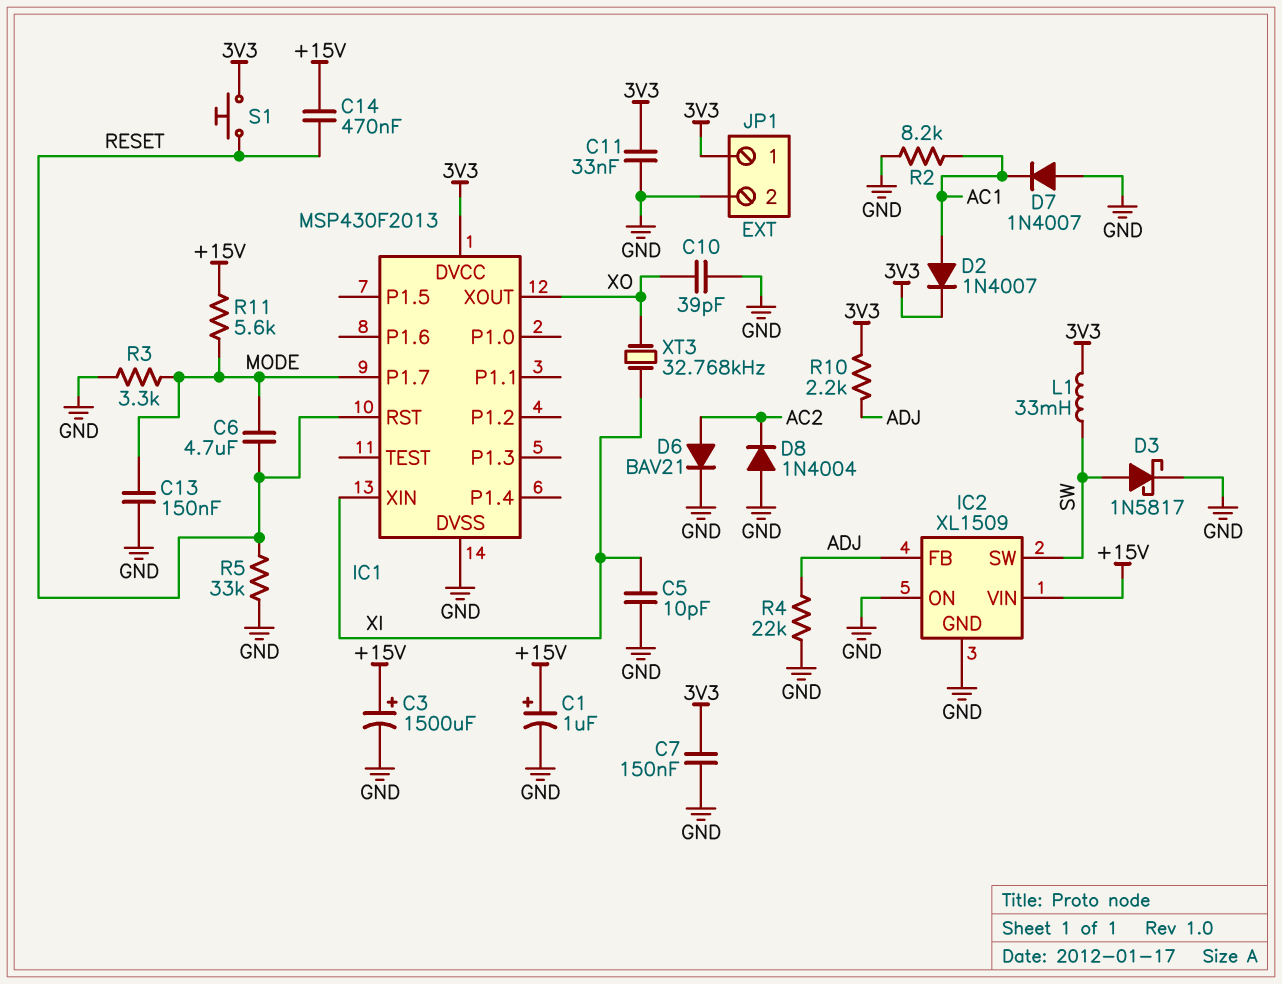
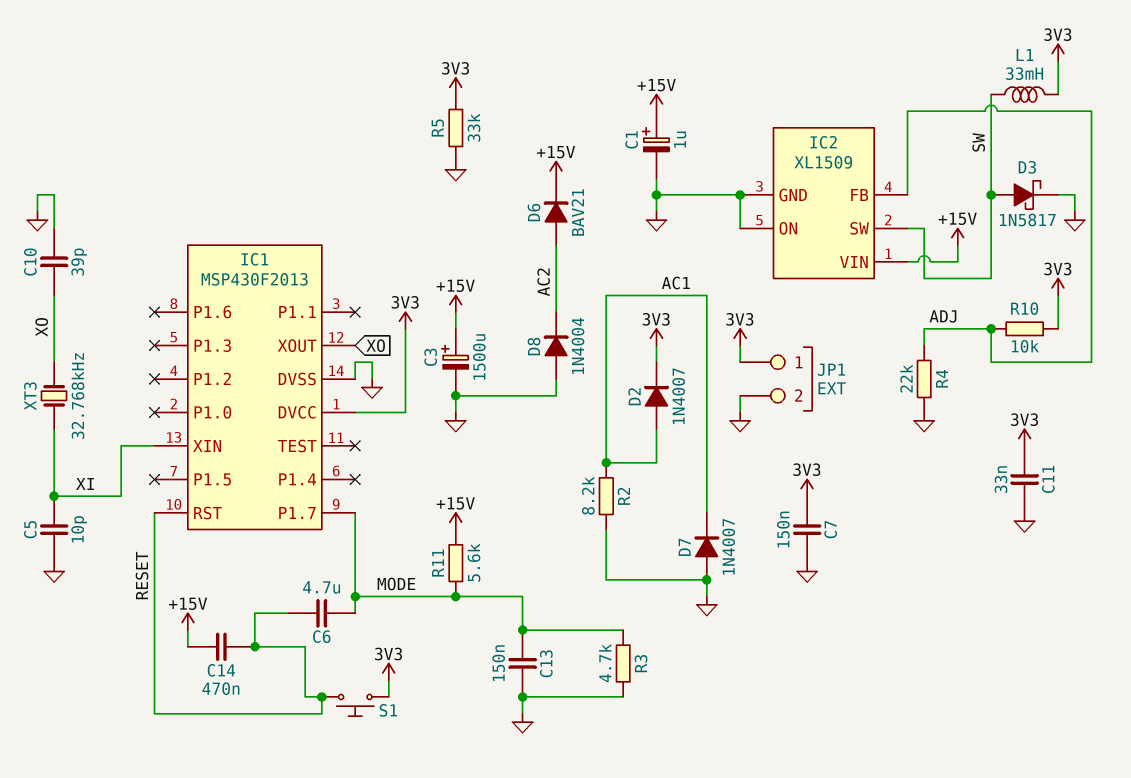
D6: diode BAV21 (A AC2, K GND) -> diode BAV21 (A AC2, K +15V)
R3: 3.3k (GND, MODE) -> 4.7k (GND, MODE)
R5: 33k (GND, RESET) -> 33k (3V3, GND)
R10: 2.2k (3V3, ADJ) -> 10k (3V3, ADJ)

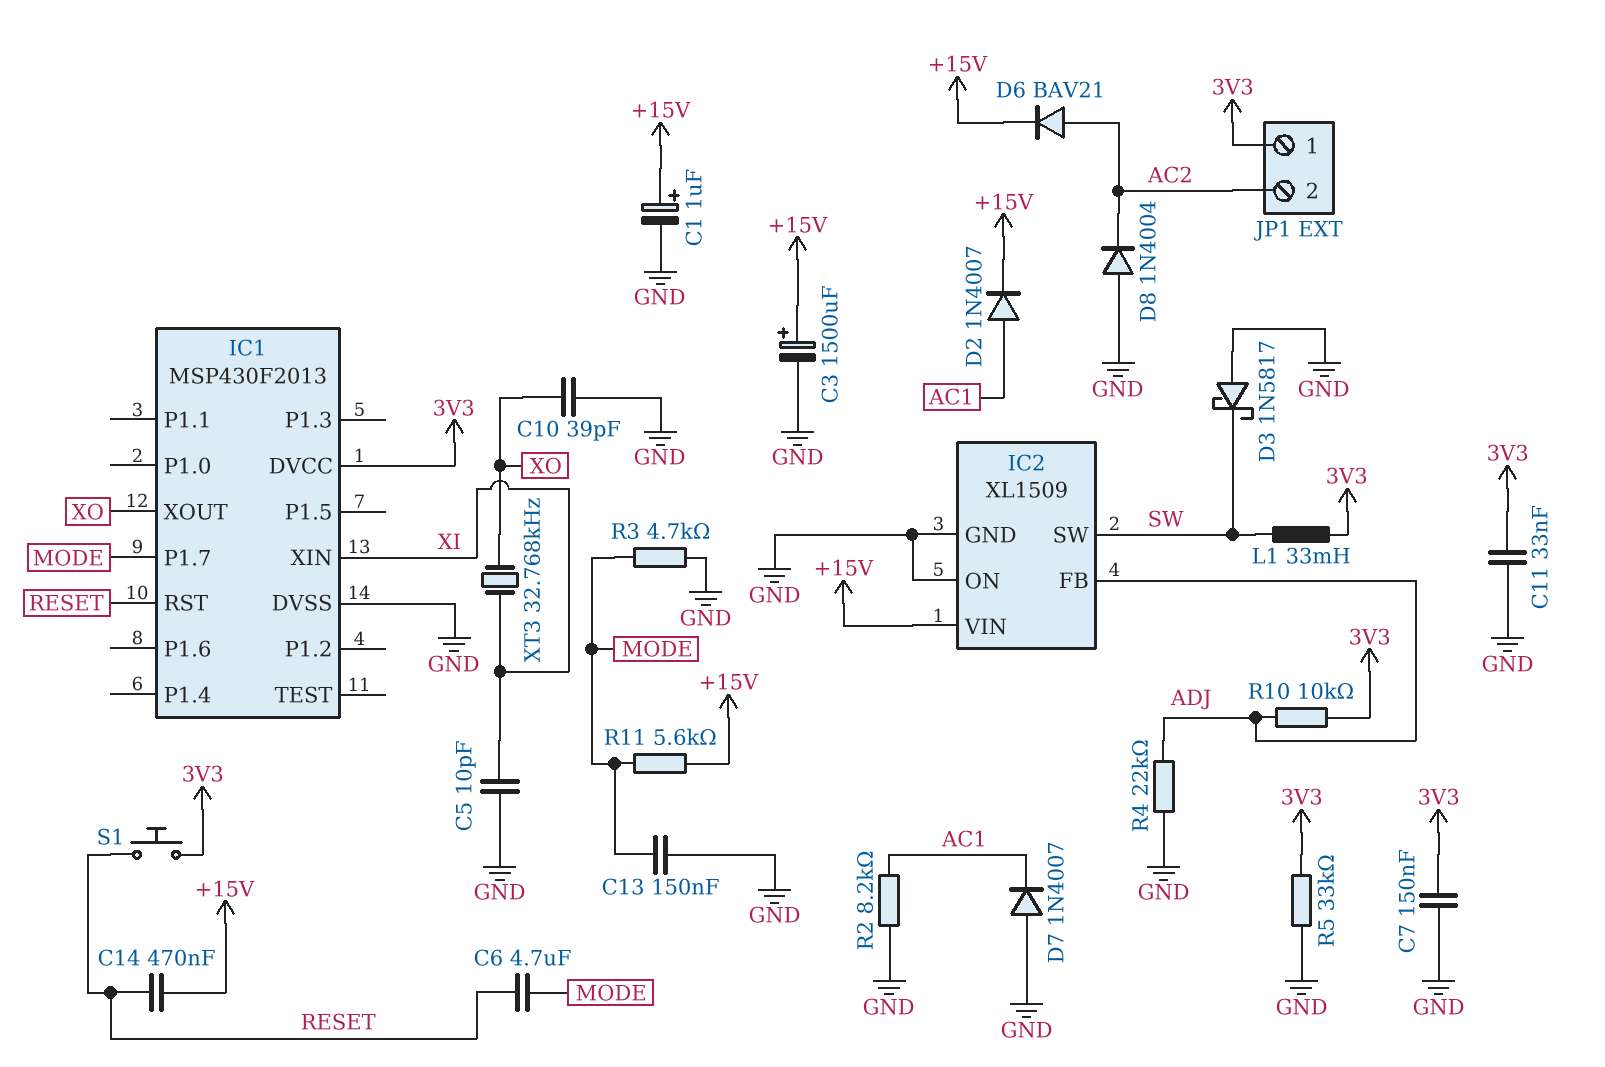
D2: diode 1N4007 (A AC1, K 3V3) -> diode 1N4007 (A AC1, K +15V)
D3: schottky 1N5817 (A SW, K GND) -> schottky 1N5817 (A GND, K SW)
JP1 pin 2: GND -> AC2

